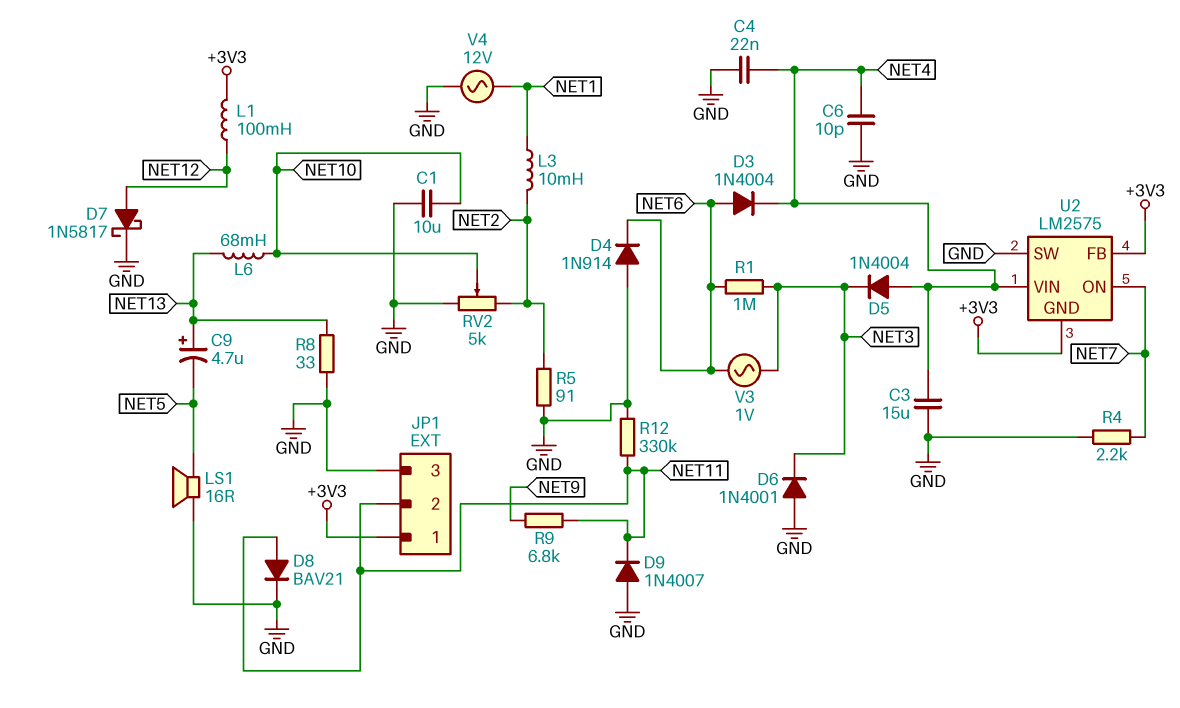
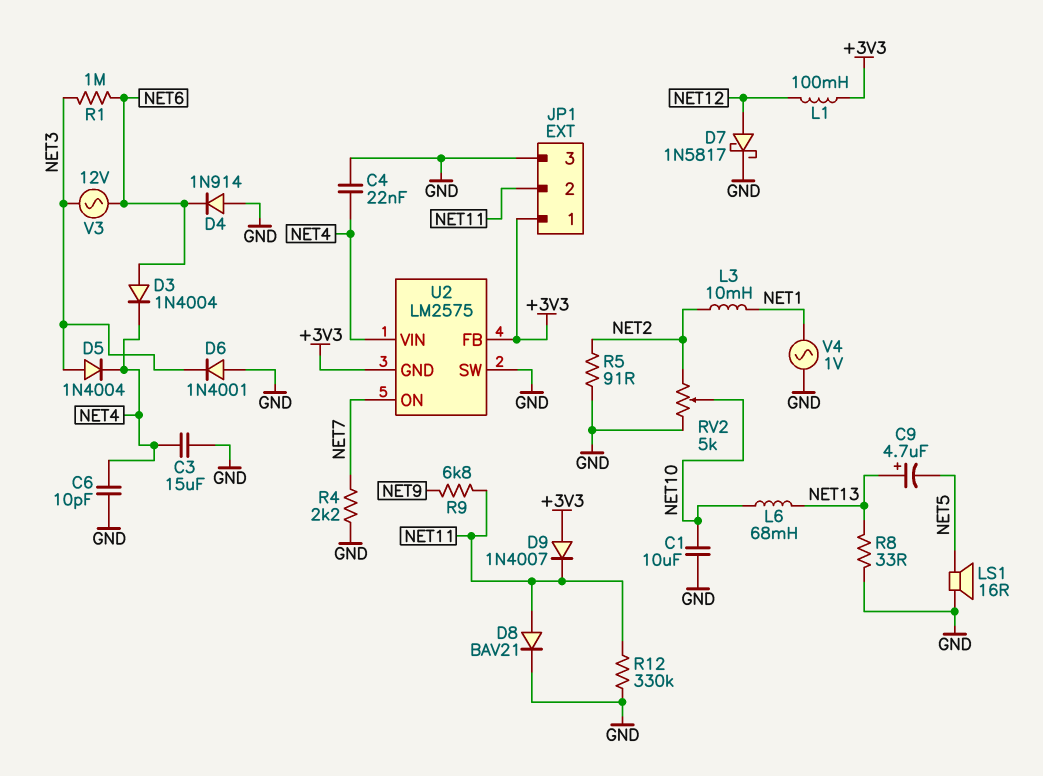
D5: diode 1N4004 (A NET4, K NET3) -> diode 1N4004 (A NET3, K NET4)
D9: diode 1N4007 (A GND, K NET11) -> diode 1N4007 (A +3V3, K NET11)
V3: AC 1V (NET3, NET6) -> AC 12V (NET3, NET6)
V4: AC 12V (GND, NET1) -> AC 1V (GND, NET1)

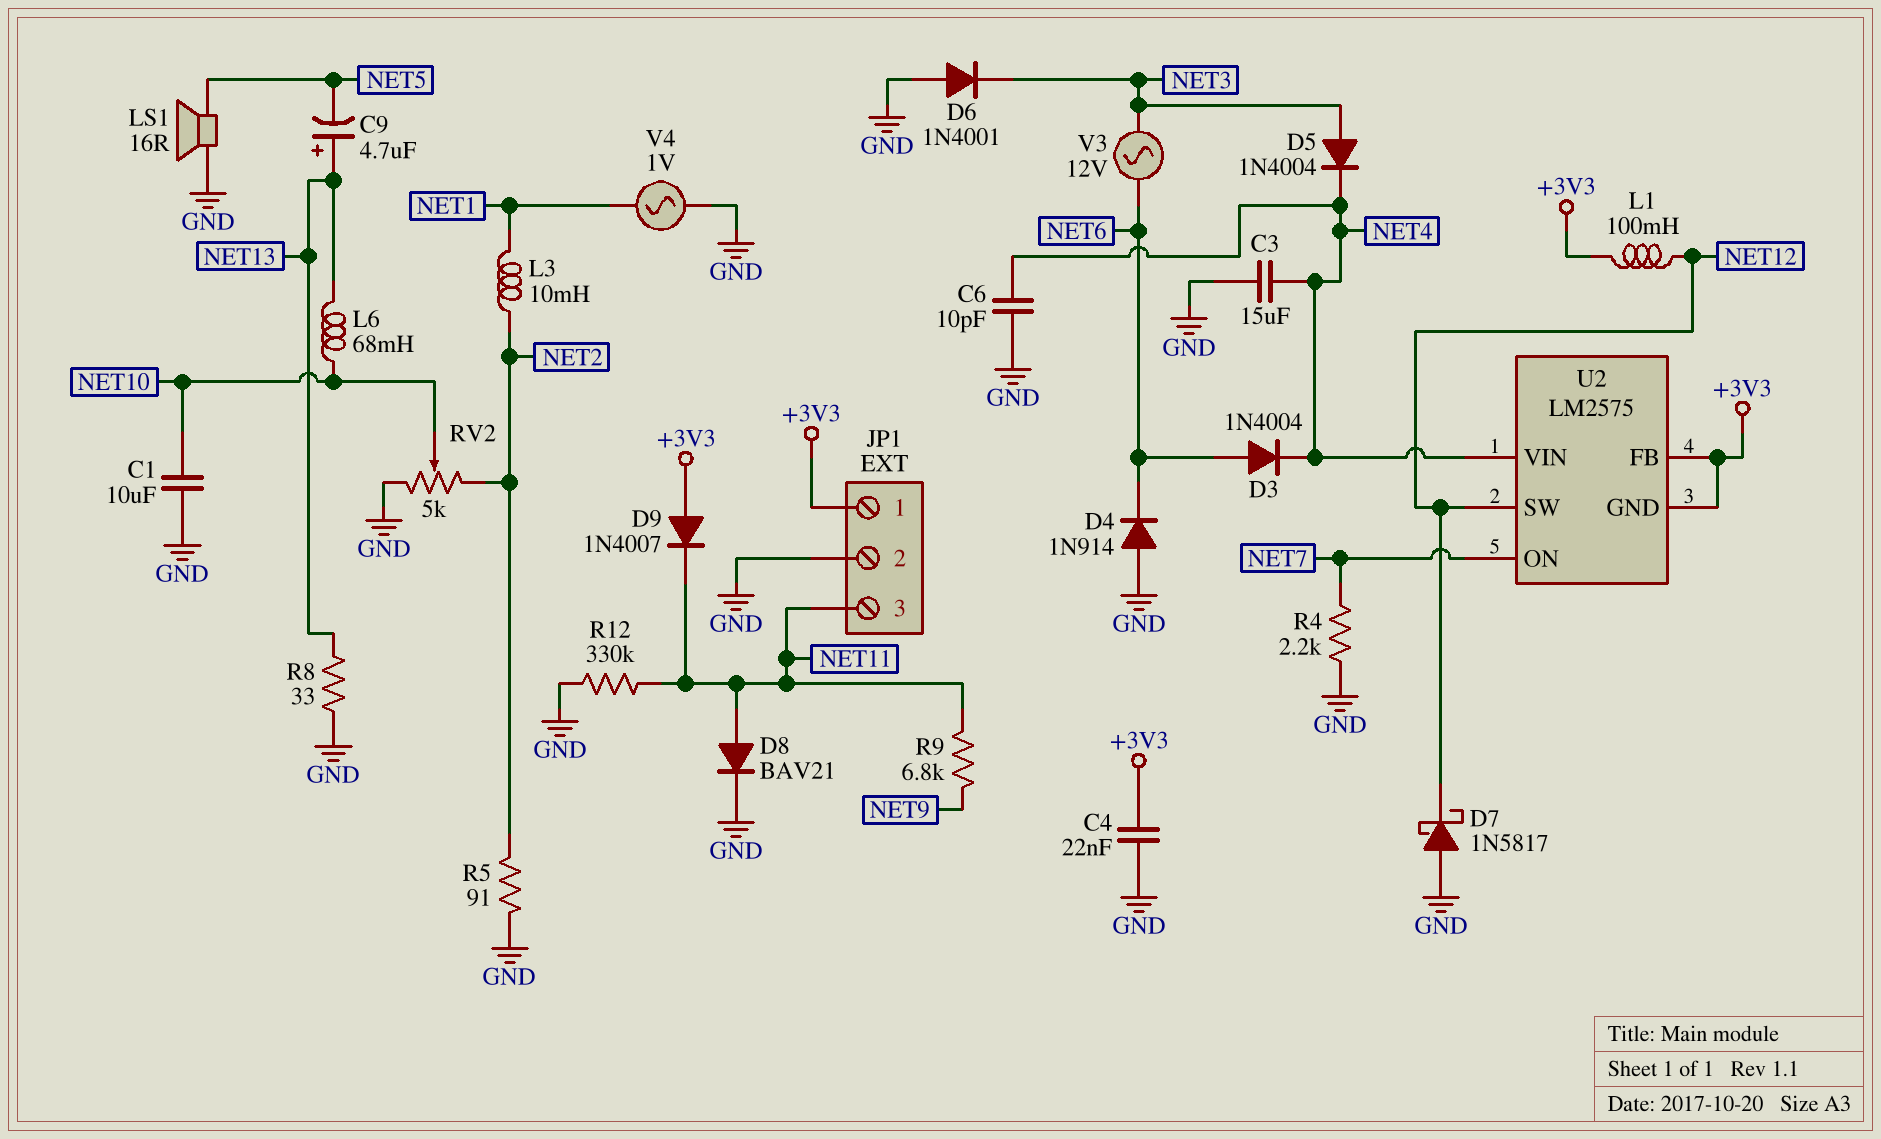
C4: 22nF (GND, NET4) -> 22nF (+3V3, GND)
D7: schottky 1N5817 (A NET12, K GND) -> schottky 1N5817 (A GND, K NET12)
JP1 pin 2: NET11 -> GND
JP1 pin 3: GND -> NET11
R1: 1M (NET3, NET6) -> none
U2 pin SW: GND -> NET12

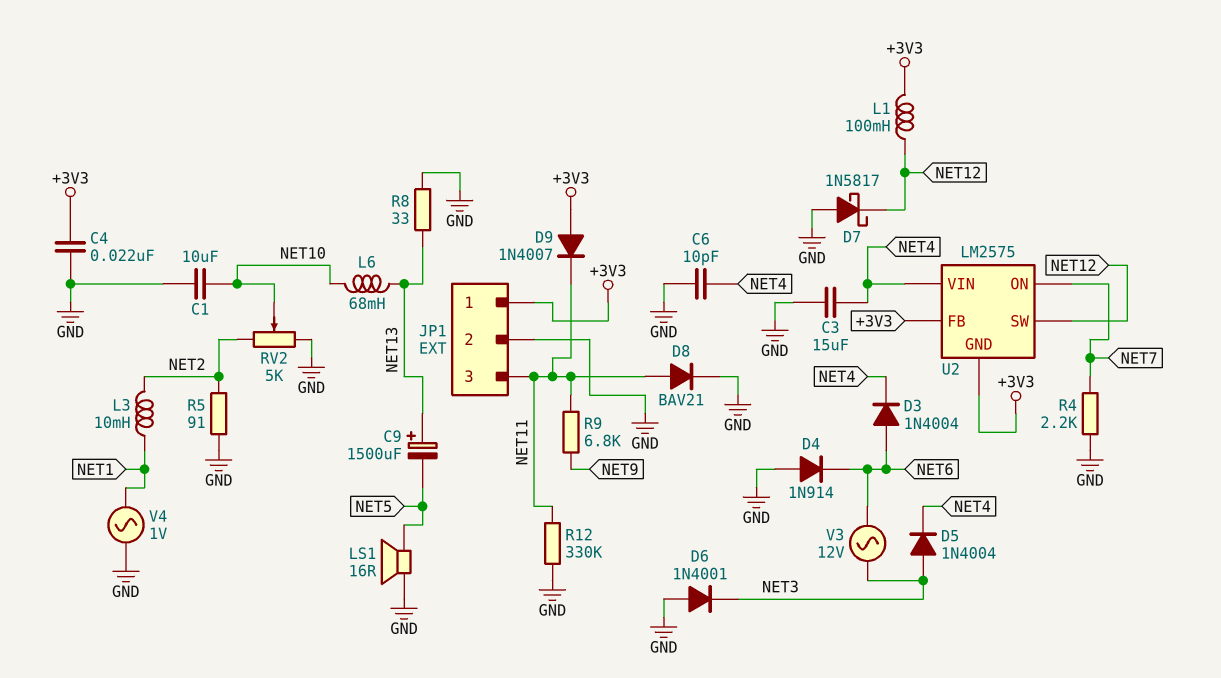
C9: 4.7uF (plus NET13, minus NET5) -> 1500uF (plus NET13, minus NET5)

